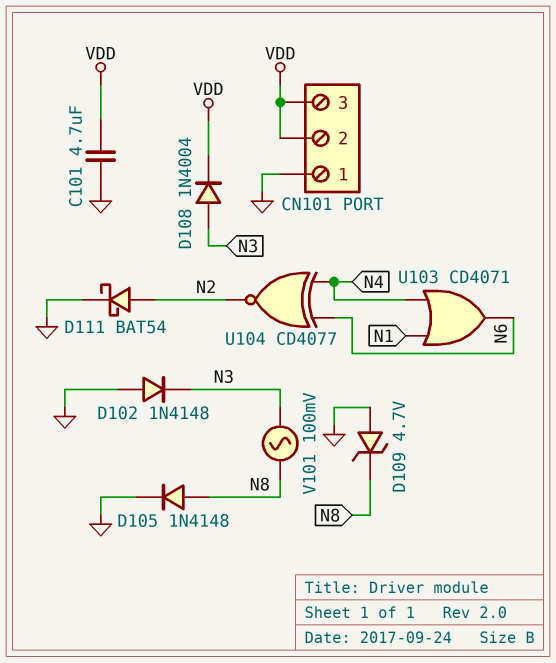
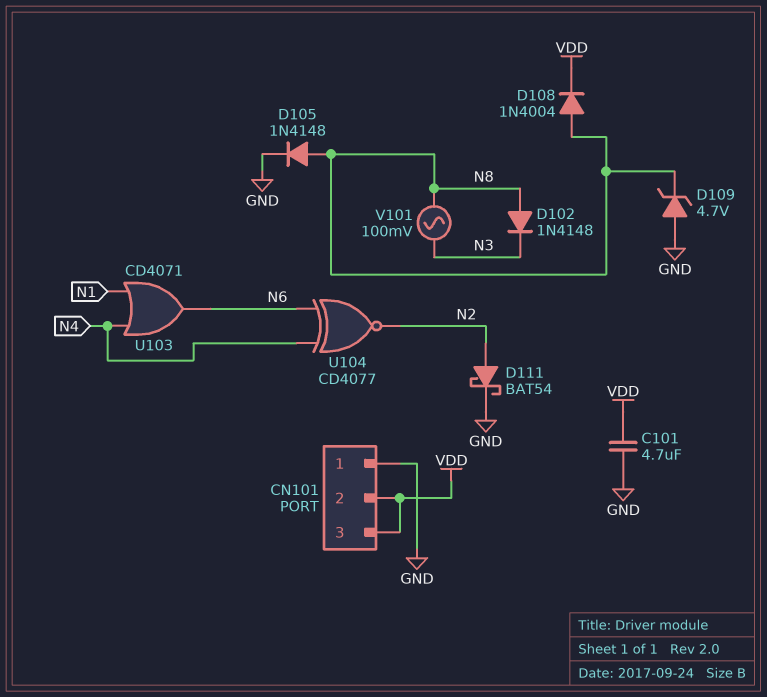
D102: diode 1N4148 (A GND, K N3) -> diode 1N4148 (A N8, K N3)
D108: diode 1N4004 (A N3, K VDD) -> diode 1N4004 (A N8, K VDD)

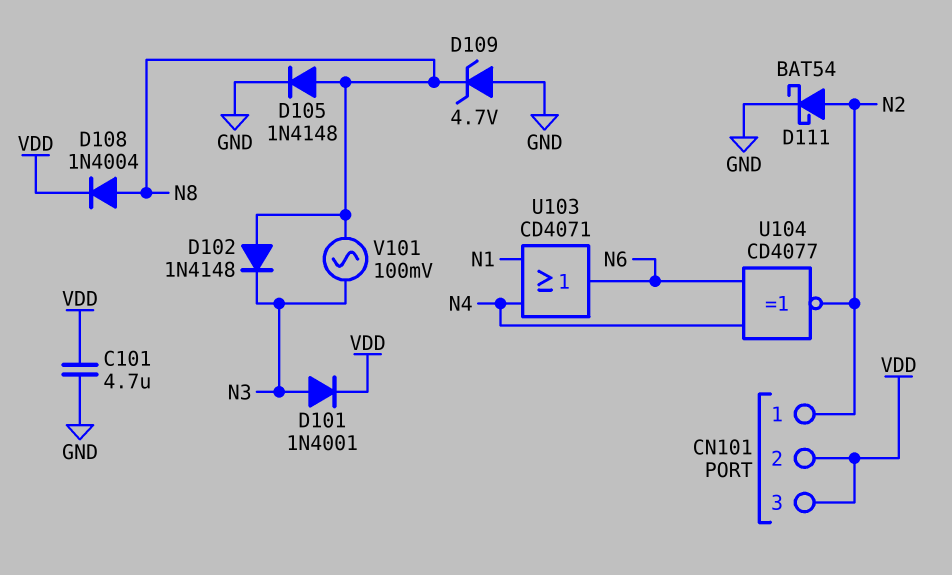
CN101 pin 1: GND -> N2
D101: none -> diode 1N4001 (A N3, K VDD)

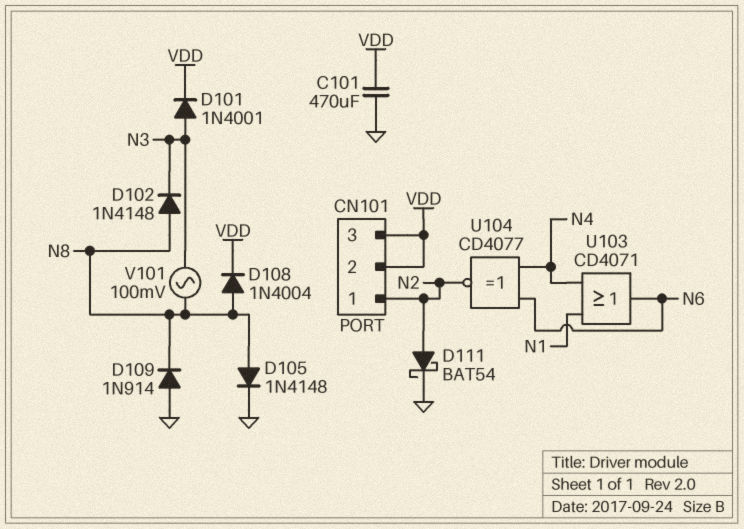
C101: 4.7uF (GND, VDD) -> 470uF (GND, VDD)
D109: zener 4.7V (A GND, K N8) -> diode 1N914 (A GND, K N8)

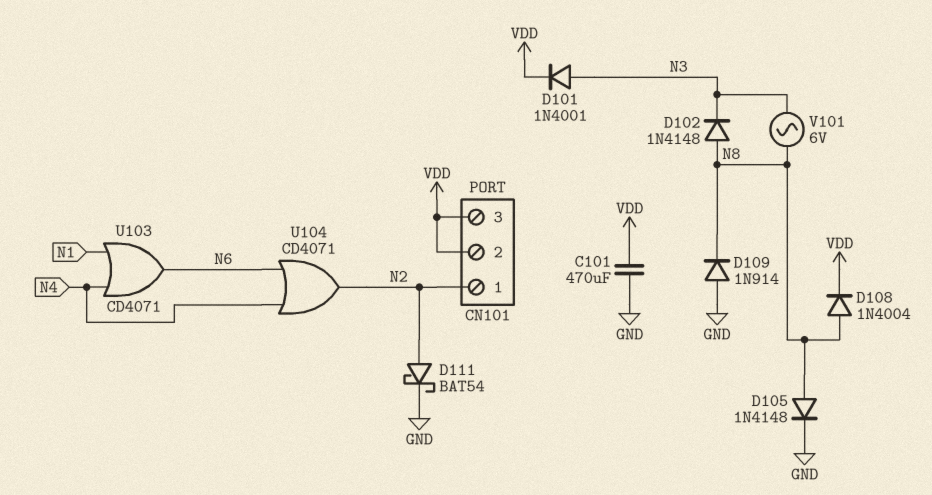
U104: XNOR CD4077 (in N4, in N6, out N2) -> OR CD4071 (in N4, in N6, out N2)
V101: AC 100mV (N3, N8) -> AC 6V (N3, N8)

